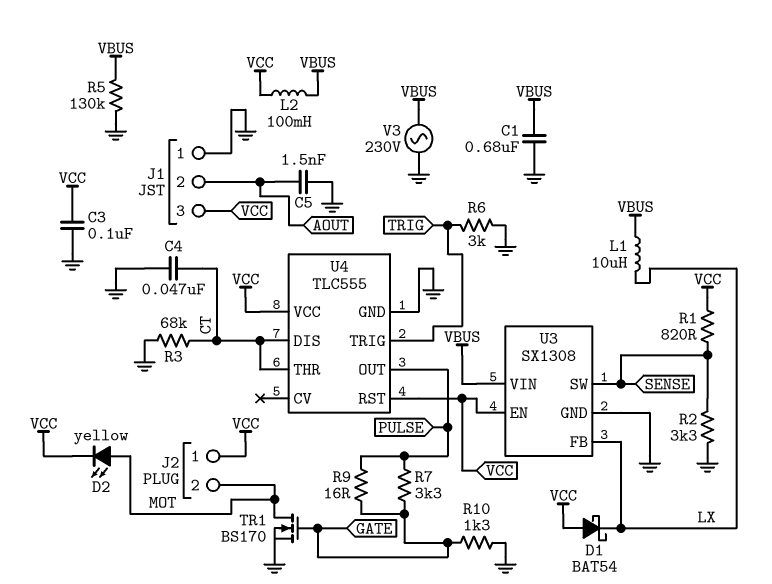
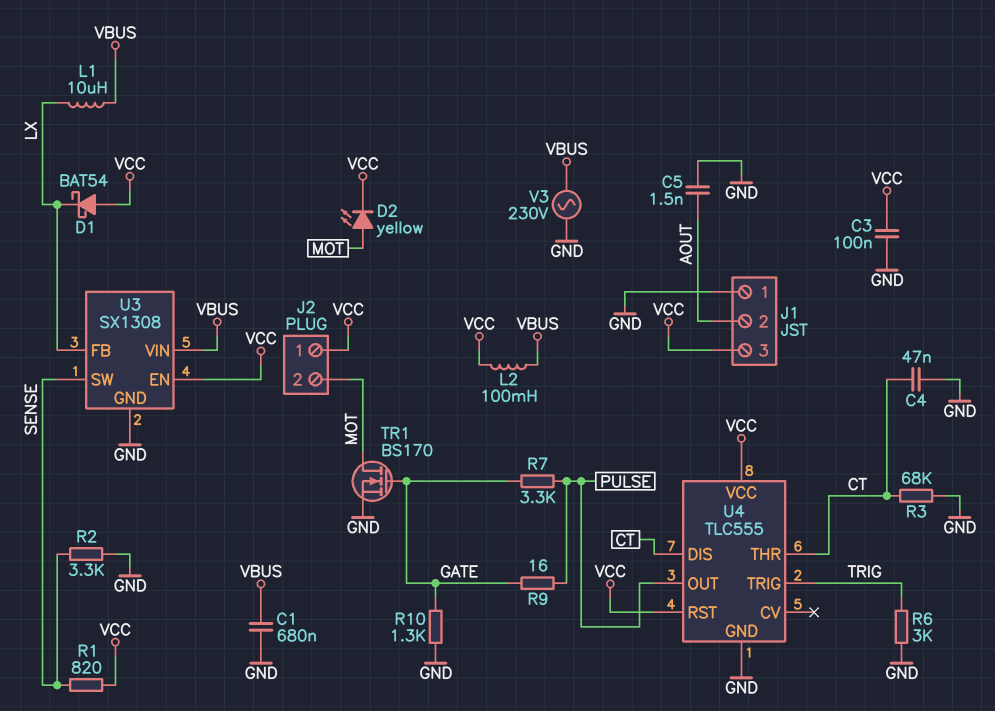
R5: 130k (GND, VBUS) -> none

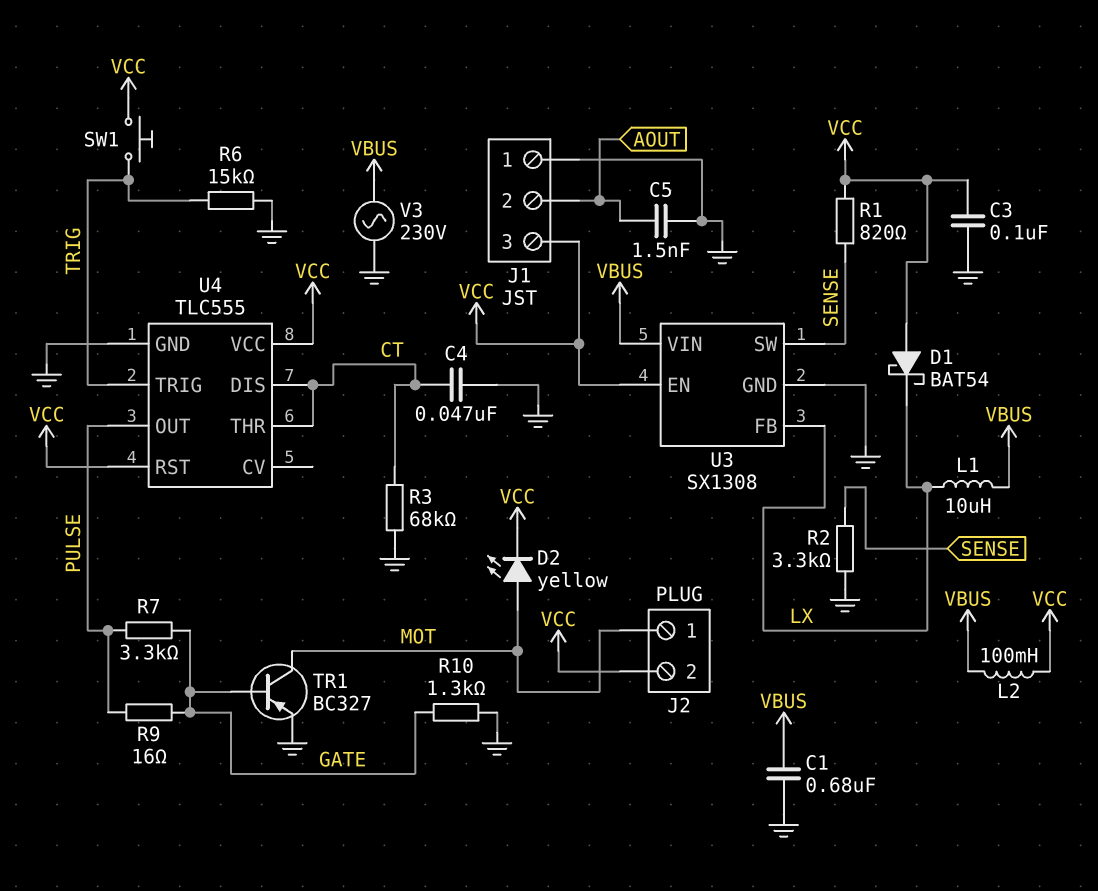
J2 pin 1: VCC -> MOT
J2 pin 2: MOT -> VCC
R6: 3k (GND, TRIG) -> 15k (GND, TRIG)
SW1: none -> button (TRIG, VCC)
TR1: NMOS BS170 (G GATE, D MOT, S GND) -> PNP BC327 (B GATE, C MOT, E GND)

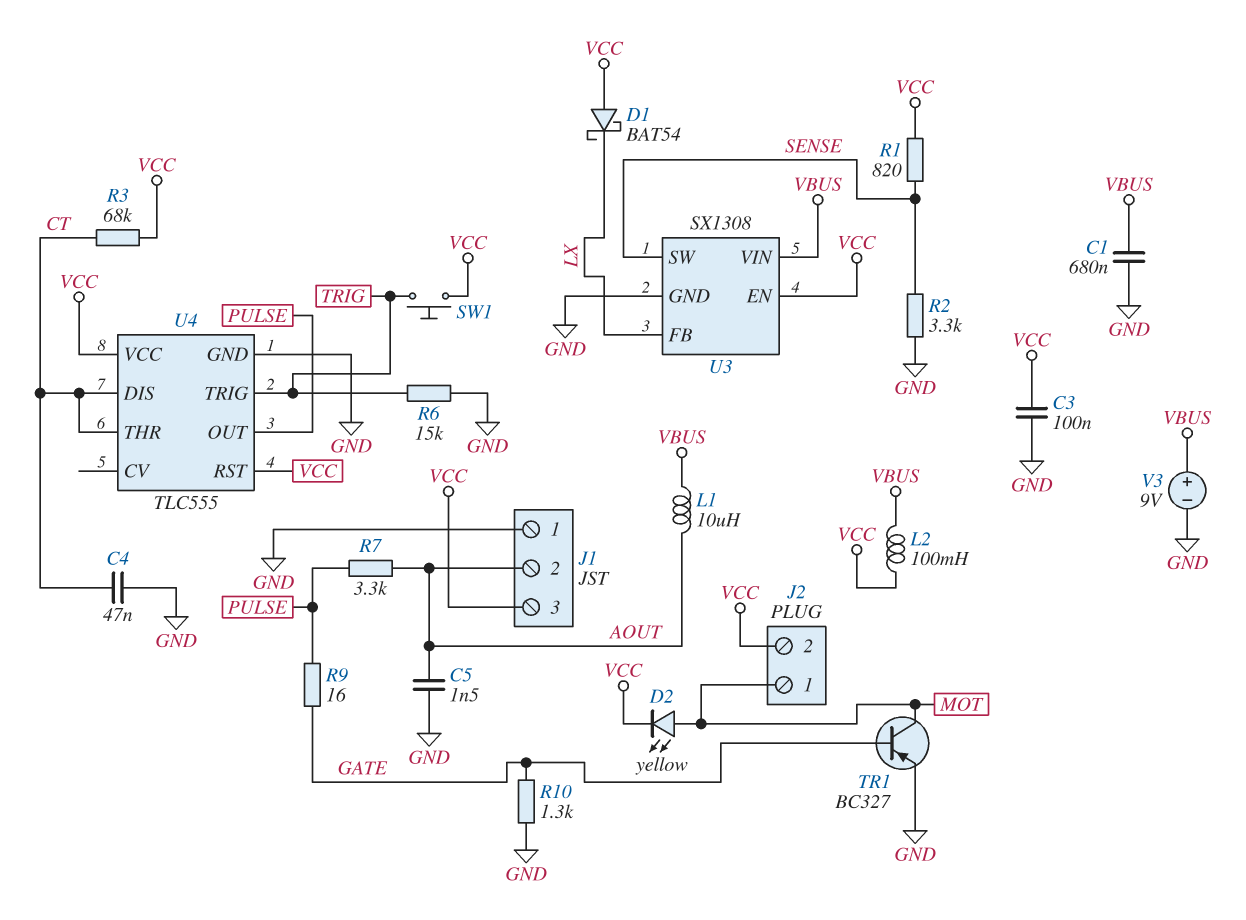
L1: 10uH (LX, VBUS) -> 10uH (AOUT, VBUS)
R3: 68k (CT, GND) -> 68k (CT, VCC)
R7: 3.3k (GATE, PULSE) -> 3.3k (AOUT, PULSE)
V3: AC 230V (GND, VBUS) -> 9V (plus VBUS, minus GND)

